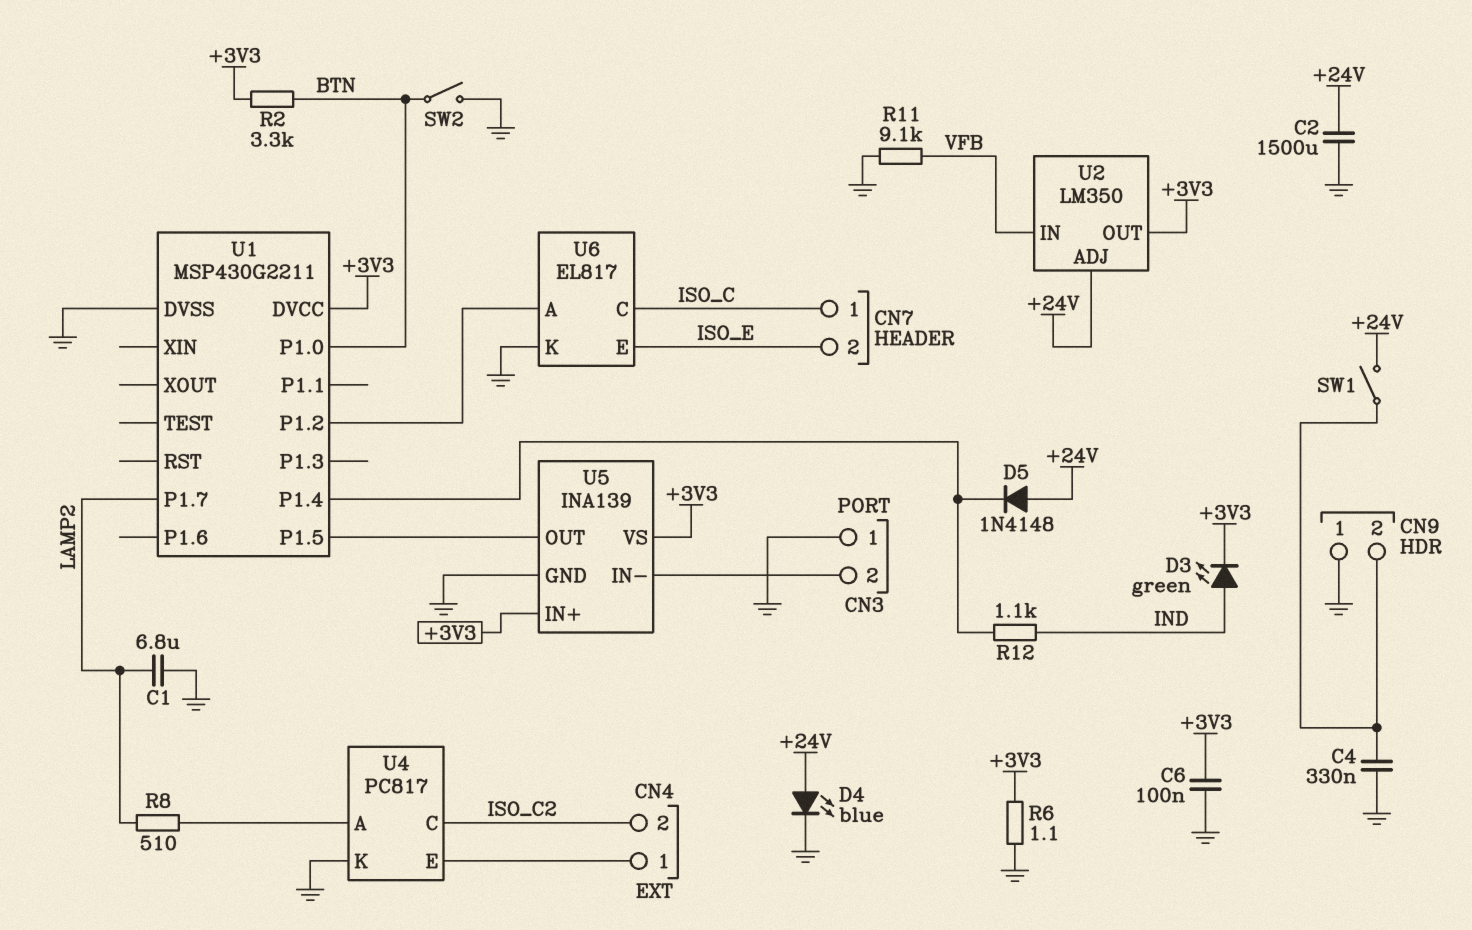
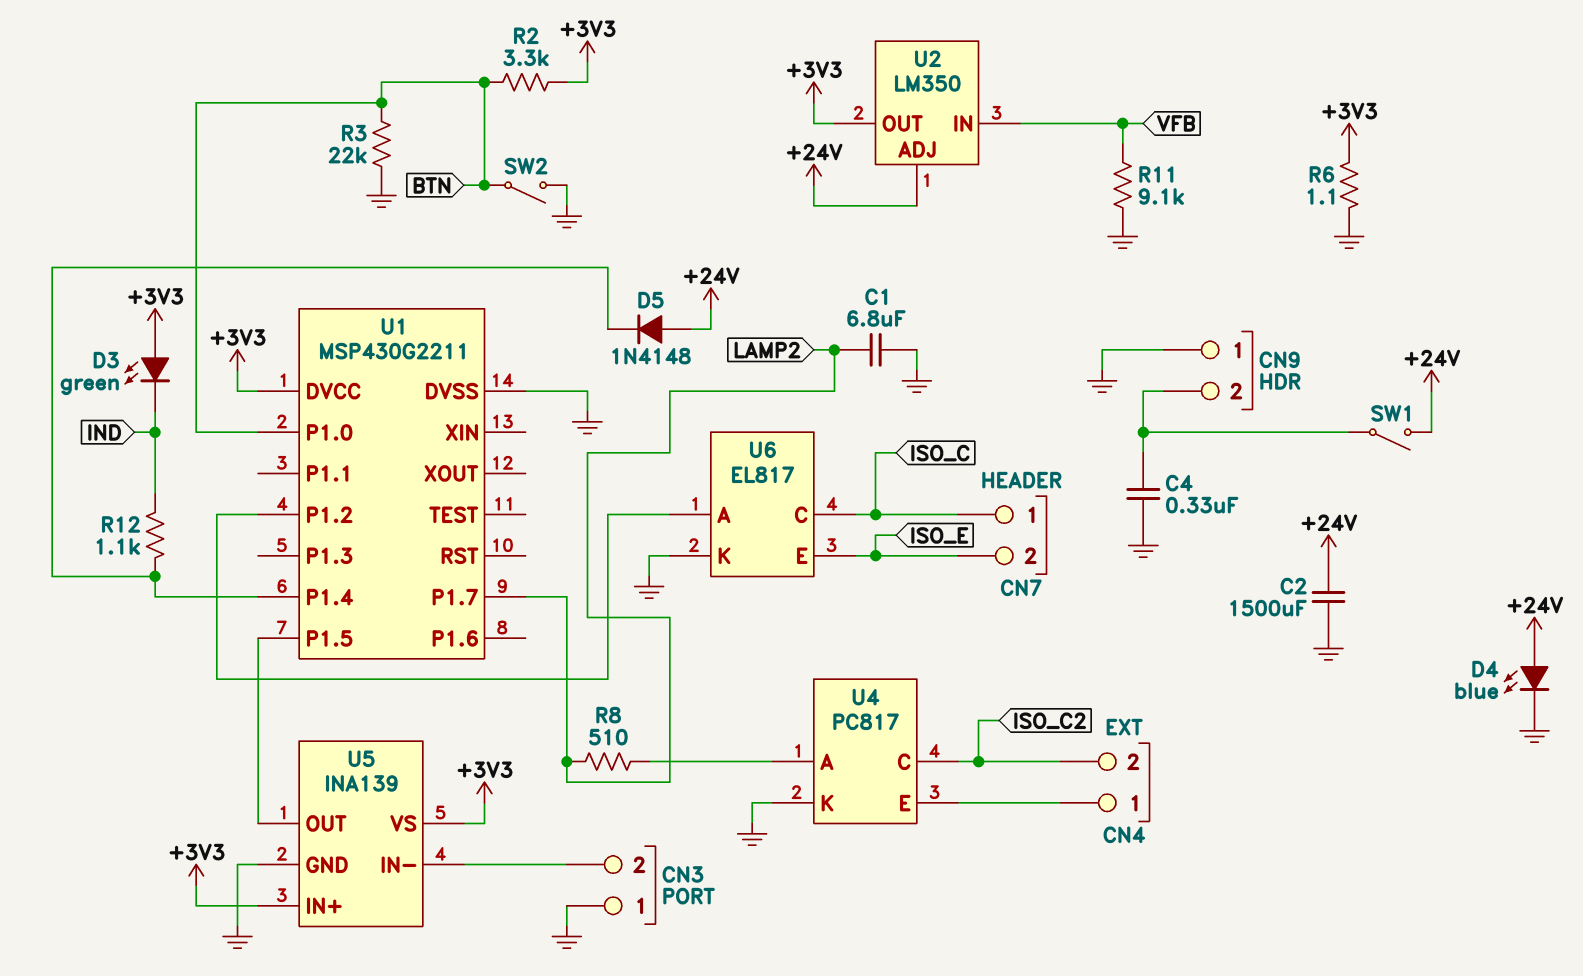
C6: 100nF (+3V3, GND) -> none
D3: LED green (A IND, K +3V3) -> LED green (A +3V3, K IND)
R3: none -> 22k (BTN, GND)

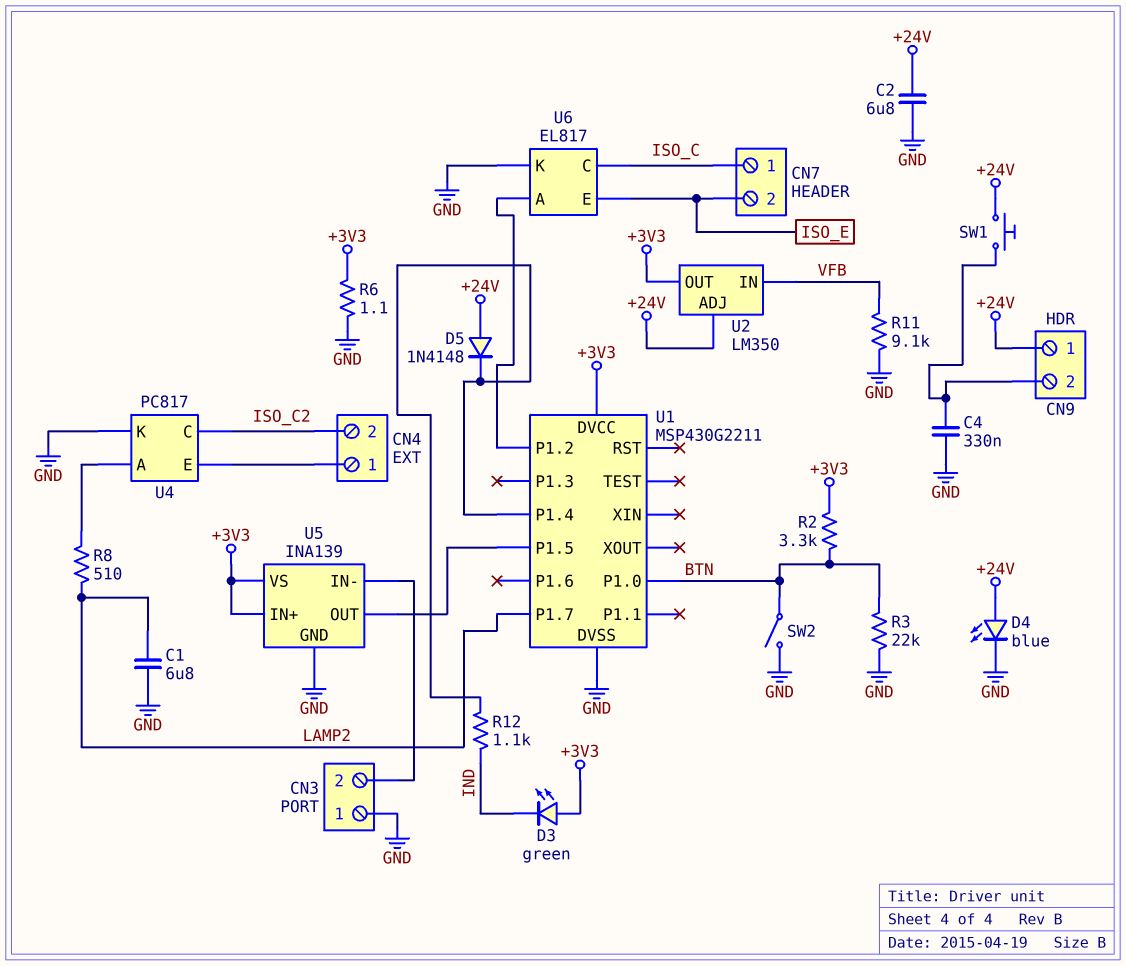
C2: 1500uF (+24V, GND) -> 6.8uF (+24V, GND)
CN9 pin 1: GND -> +24V
SW1: switch (+24V, CN9/2) -> button (+24V, CN9/2)

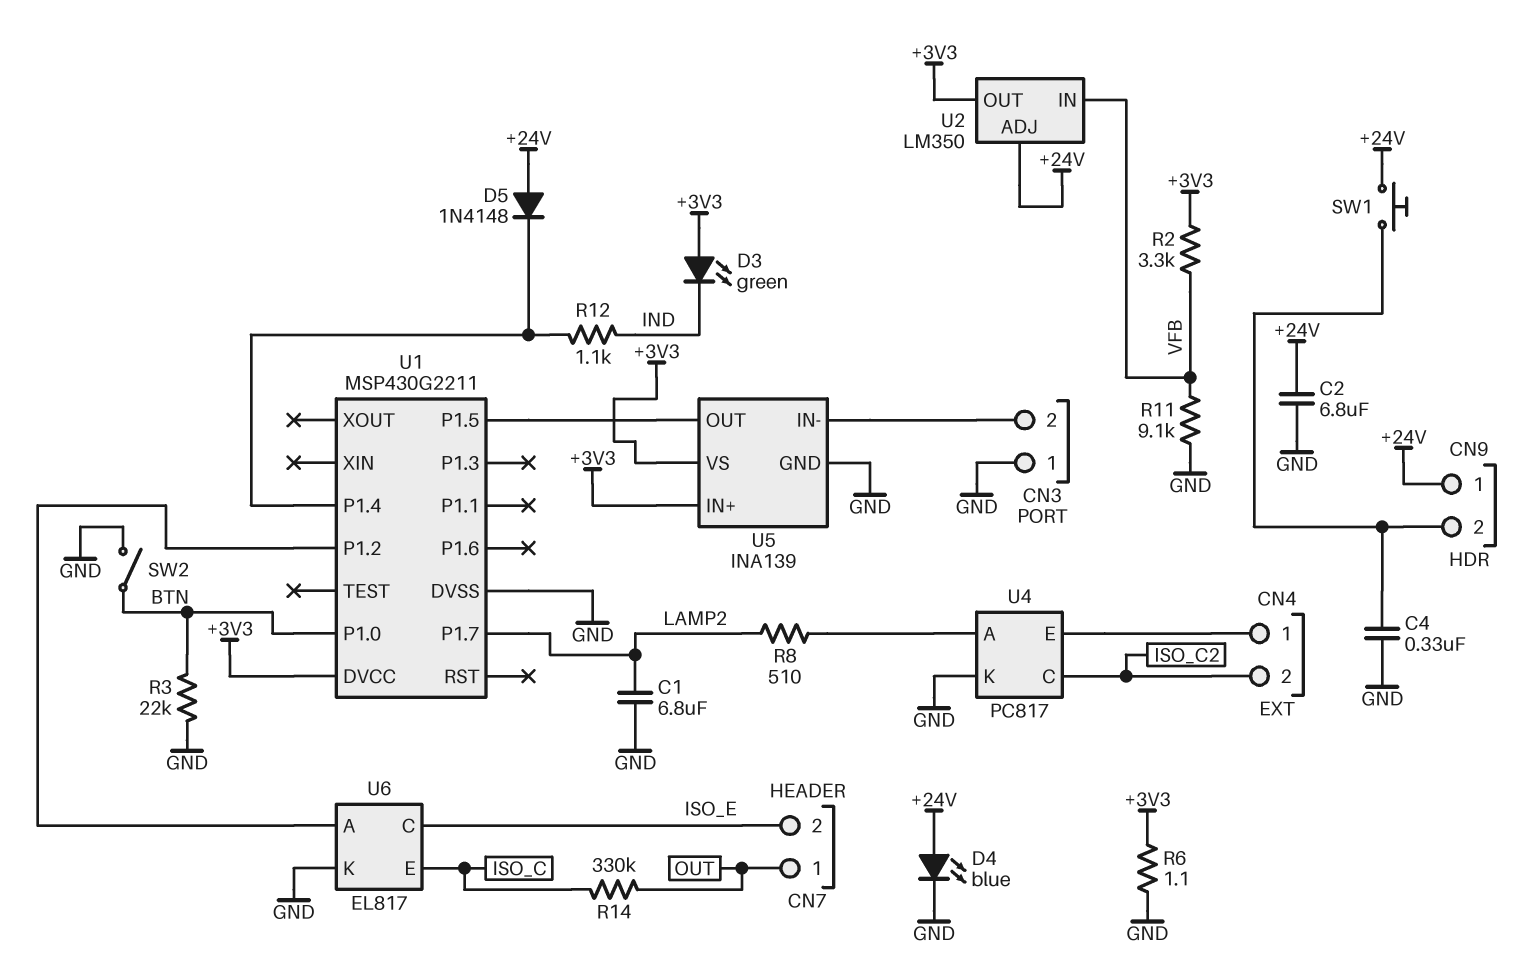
CN7 pin 1: ISO_C -> OUT
R2: 3.3k (+3V3, BTN) -> 3.3k (+3V3, VFB)
R14: none -> 330k (ISO_C, OUT)
U6 pin C: ISO_C -> ISO_E
U6 pin E: ISO_E -> ISO_C

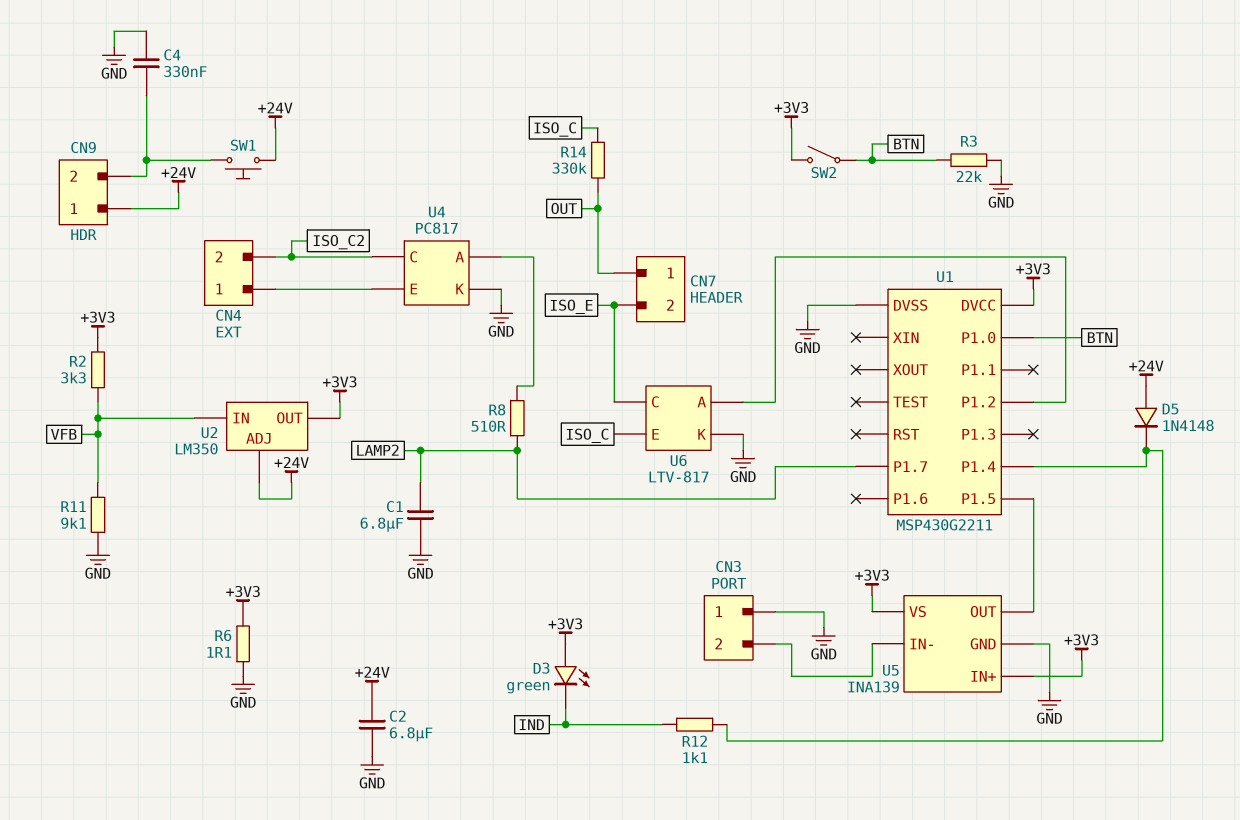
D4: LED blue (A +24V, K GND) -> none
SW2: switch (BTN, GND) -> switch (+3V3, BTN)
U6: EL817 -> LTV-817

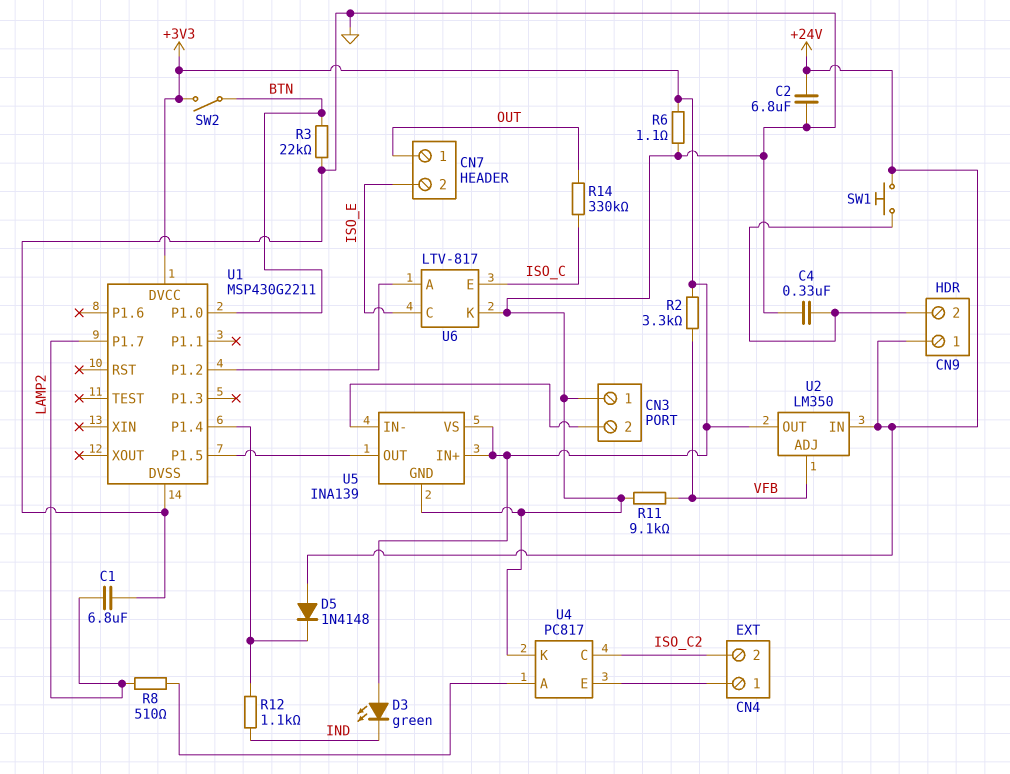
U2 pin ADJ: +24V -> VFB
U2 pin IN: VFB -> +24V

